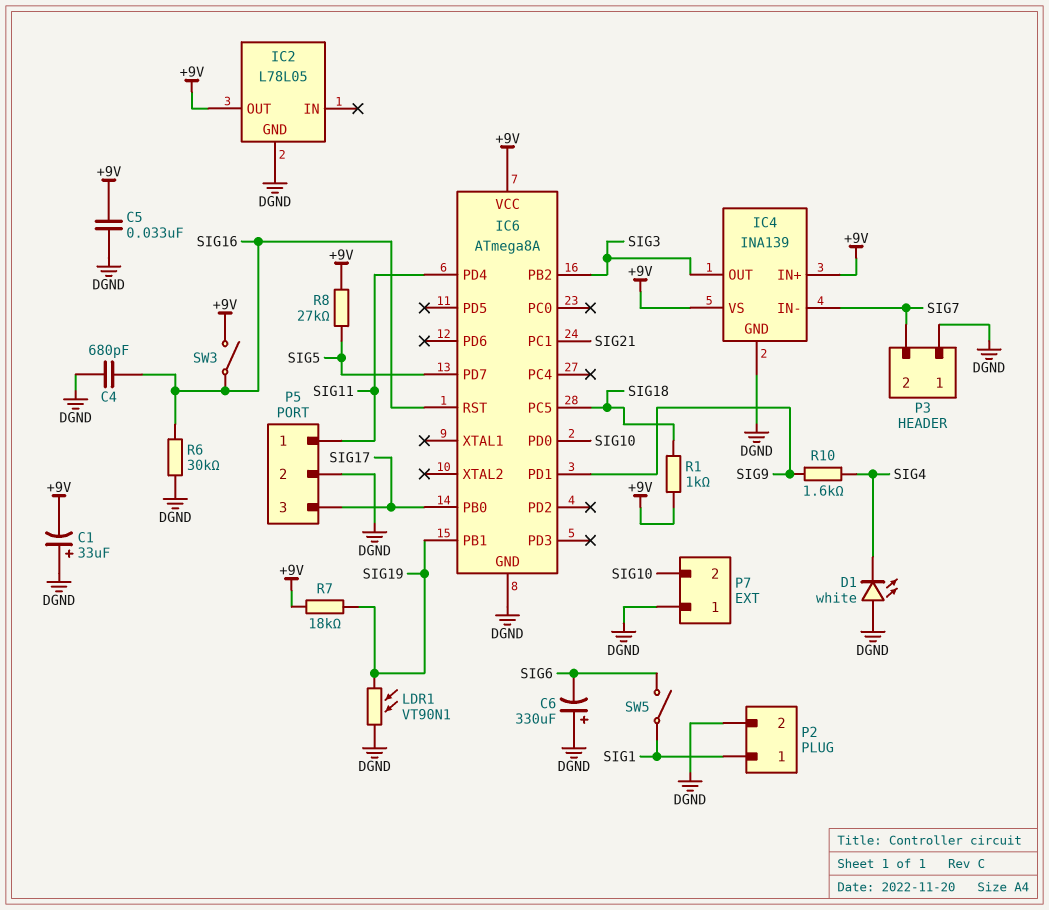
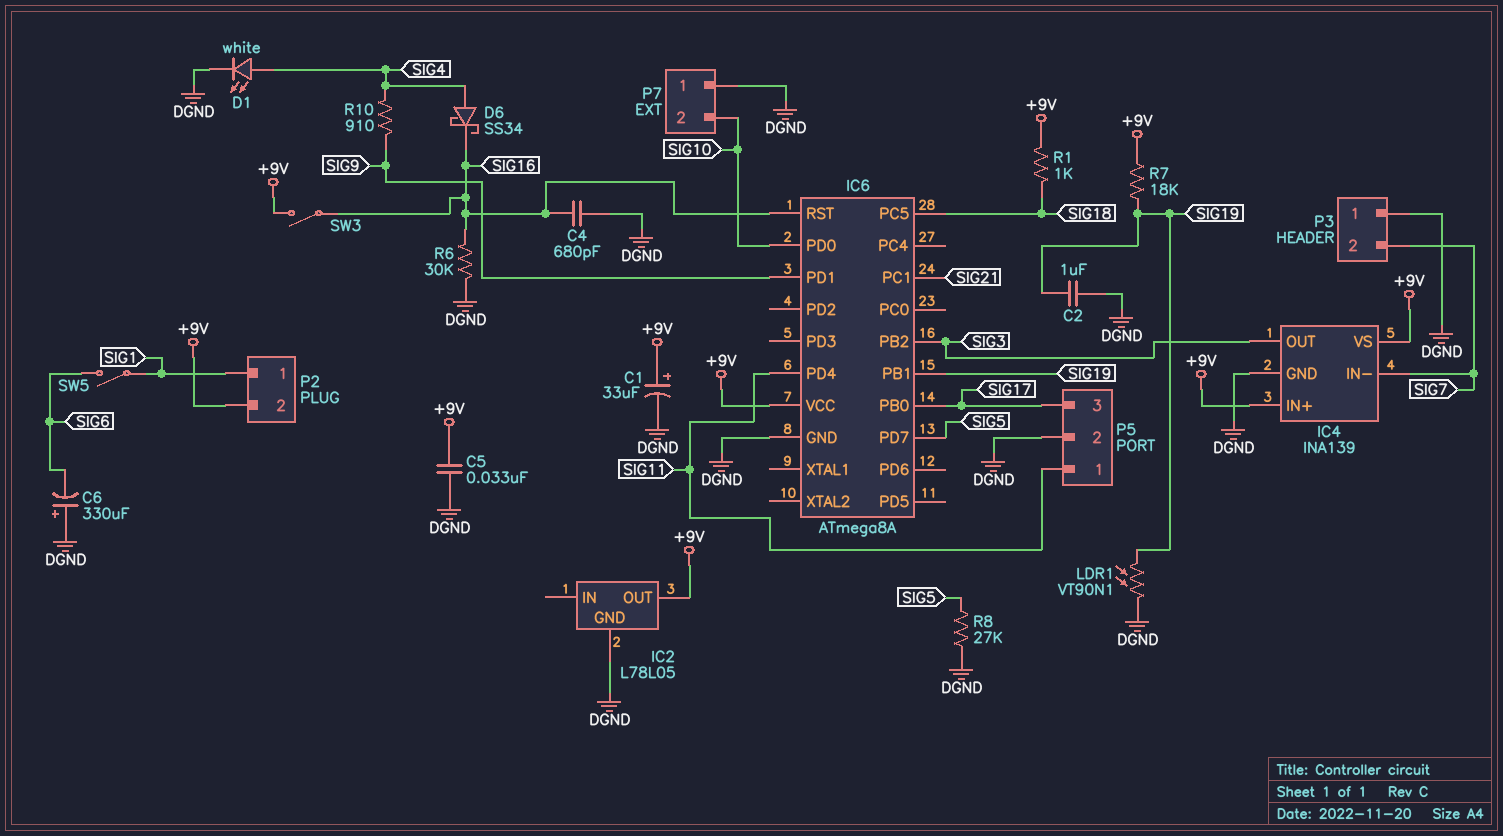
C1: 33uF (plus DGND, minus +9V) -> 33uF (plus +9V, minus DGND)
C2: none -> 1uF (DGND, SIG19)
D1: LED white (A DGND, K SIG4) -> LED white (A SIG4, K DGND)
D6: none -> schottky SS34 (A SIG4, K SIG16)
P2 pin 2: DGND -> +9V
R8: 27k (+9V, SIG5) -> 27k (DGND, SIG5)
R10: 1.6k (SIG4, SIG9) -> 910 (SIG4, SIG9)

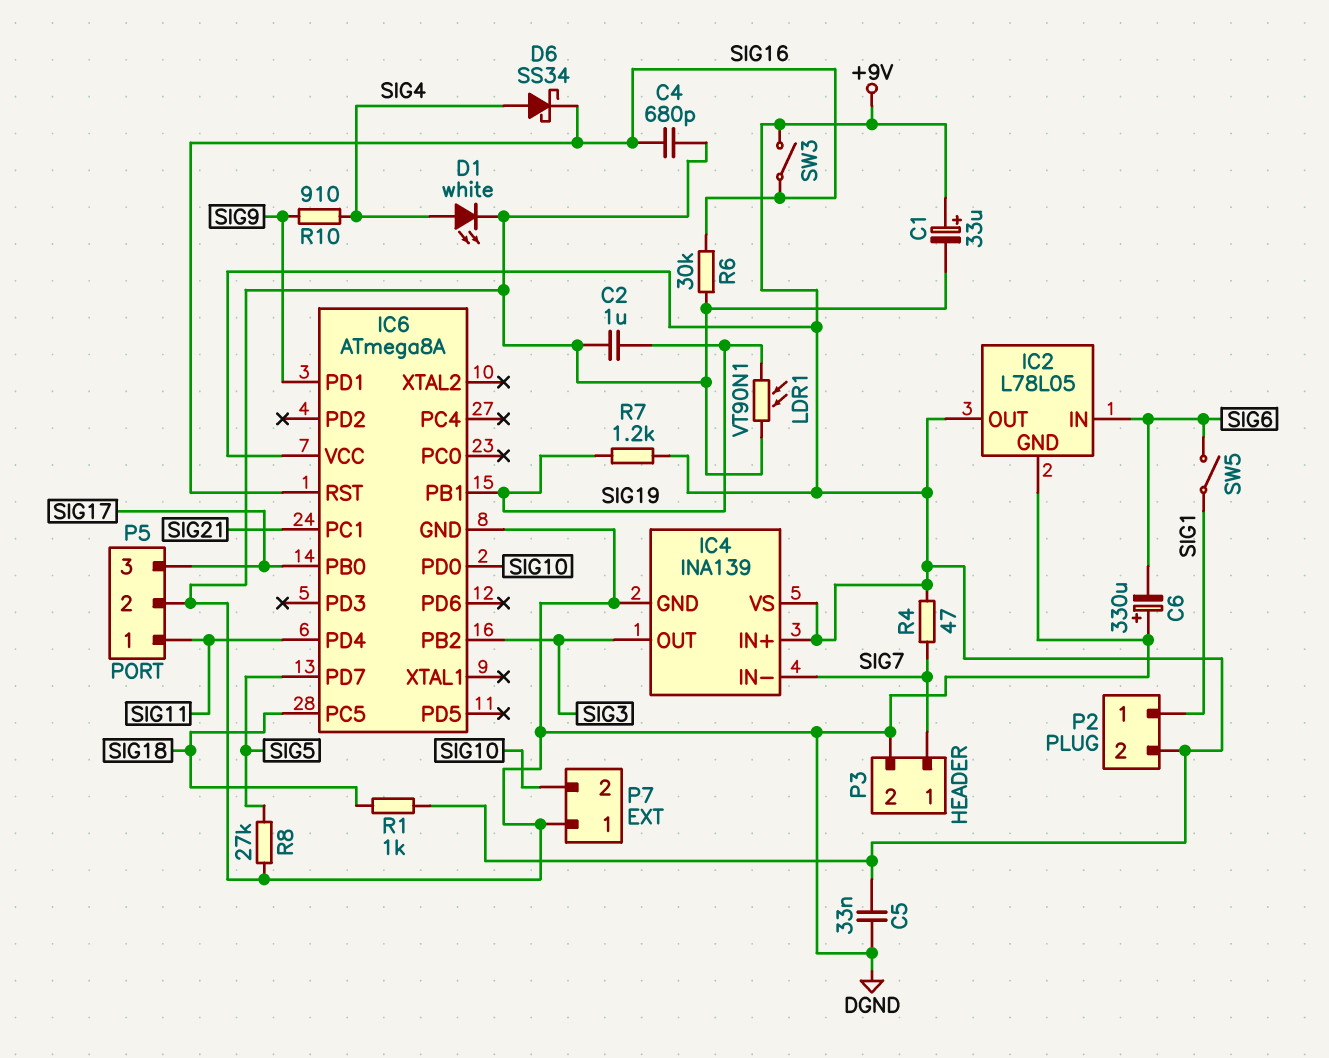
IC2 pin IN: none -> SIG6
P3 pin 1: DGND -> SIG7
P3 pin 2: SIG7 -> DGND
R4: none -> 47 (+9V, SIG7)
R7: 18k (+9V, SIG19) -> 1.2k (+9V, SIG19)

